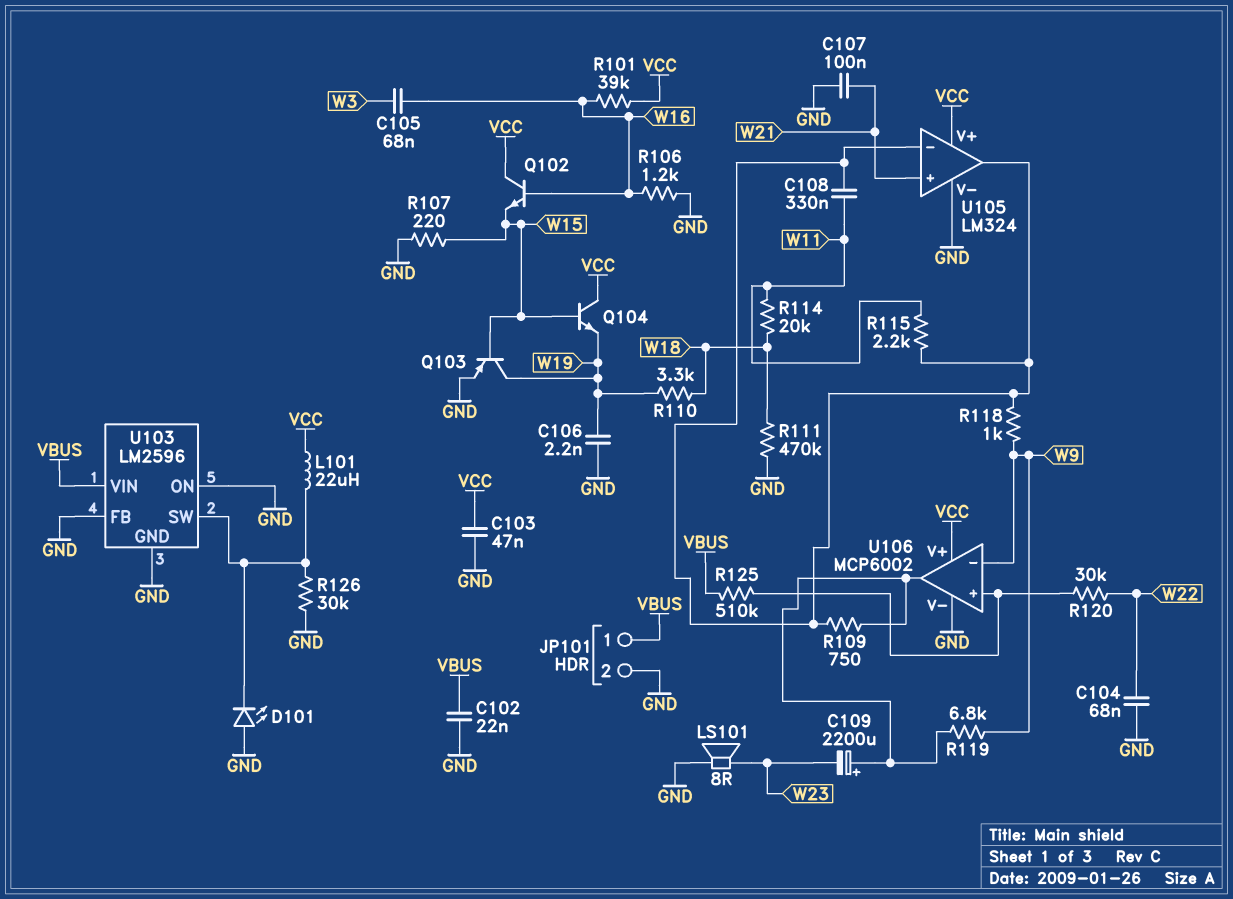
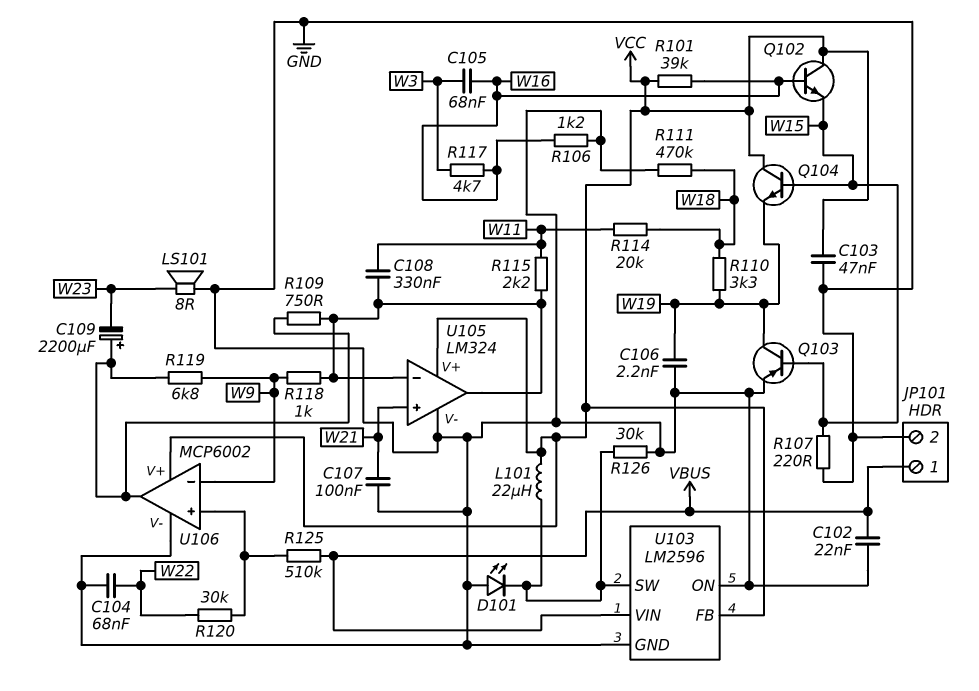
R117: none -> 4.7k (W3, W16)
U103 pin FB: GND -> VCC

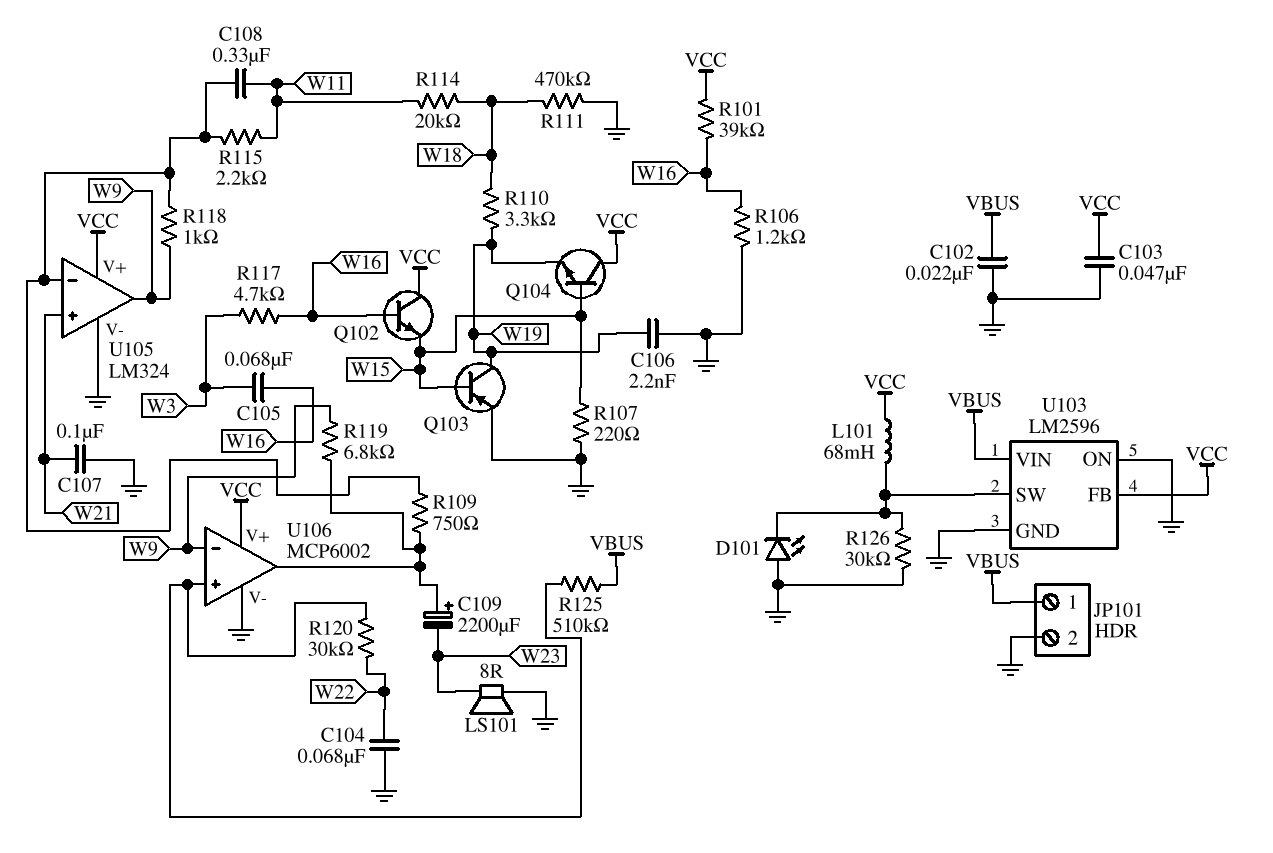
L101: 22uH (U103/SW, VCC) -> 68mH (U103/SW, VCC)
U105 pin out: U105/in- -> W9

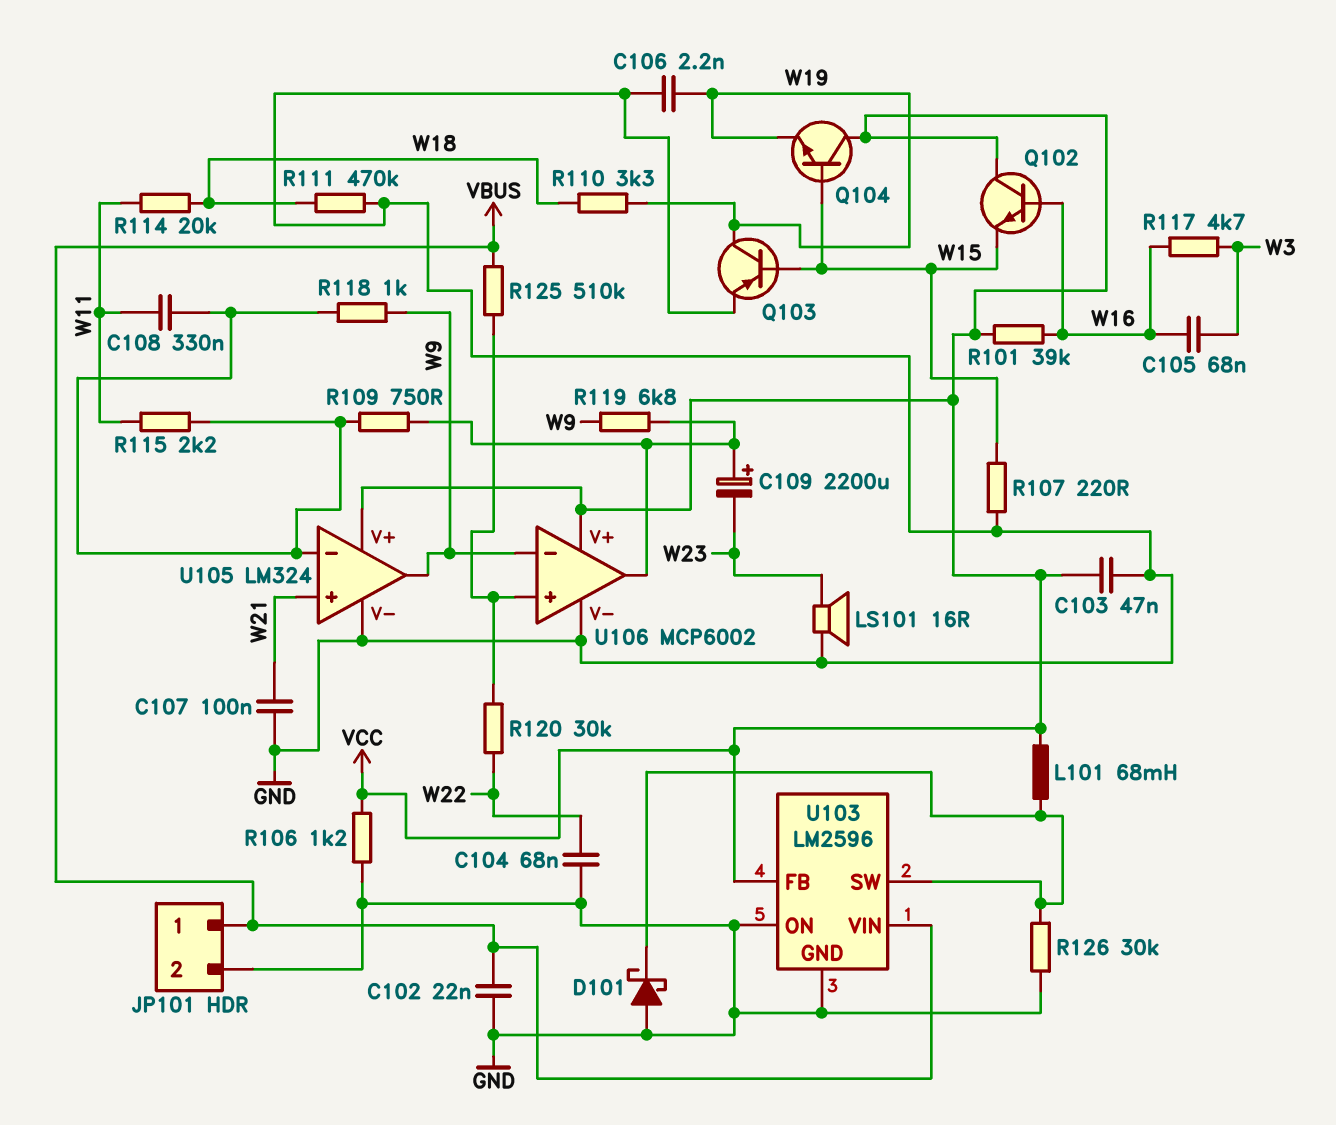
D101: LED (A GND, K U103/SW) -> schottky (A GND, K U103/SW)
LS101: speaker 8R (GND, W23) -> speaker 16R (GND, W23)
R106: 1.2k (GND, W16) -> 1.2k (GND, VCC)

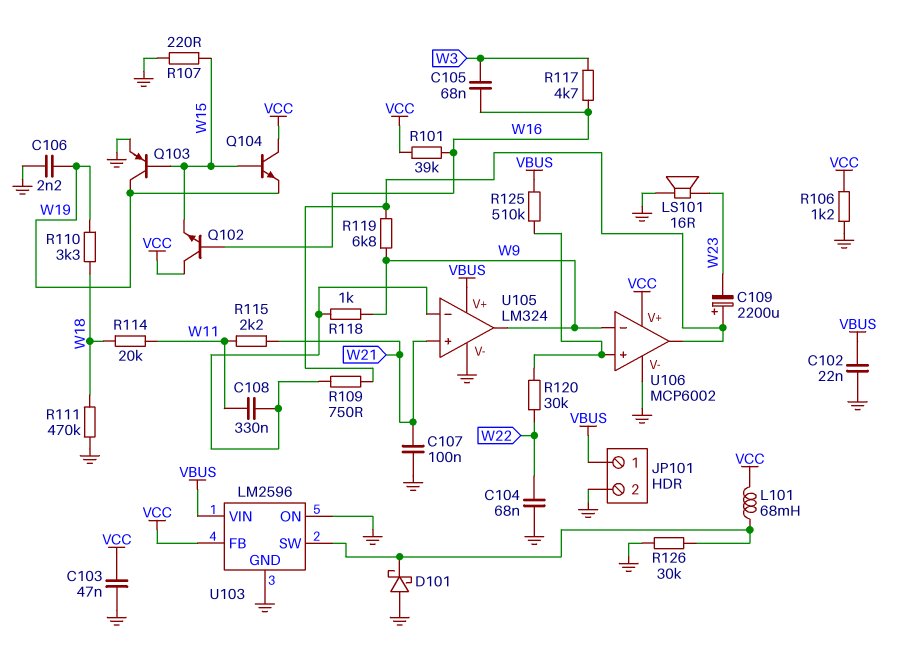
R115: 2.2k (U105/in-, W11) -> 2.2k (W11, W21)
U105 pin V+: VCC -> VBUS

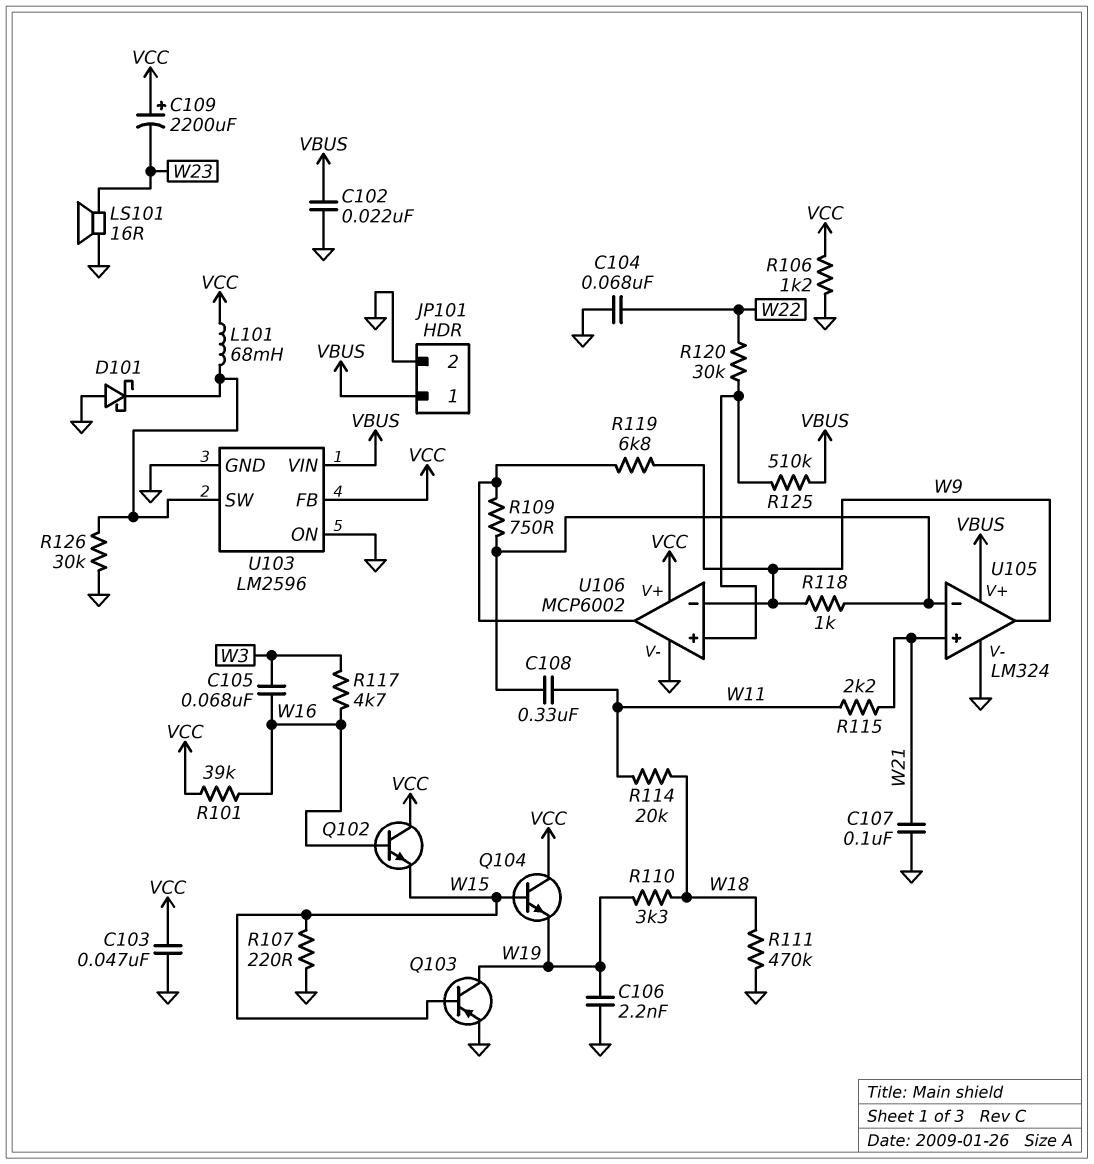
C109: 2200uF (plus U106/out, minus W23) -> 2200uF (plus VCC, minus W23)

